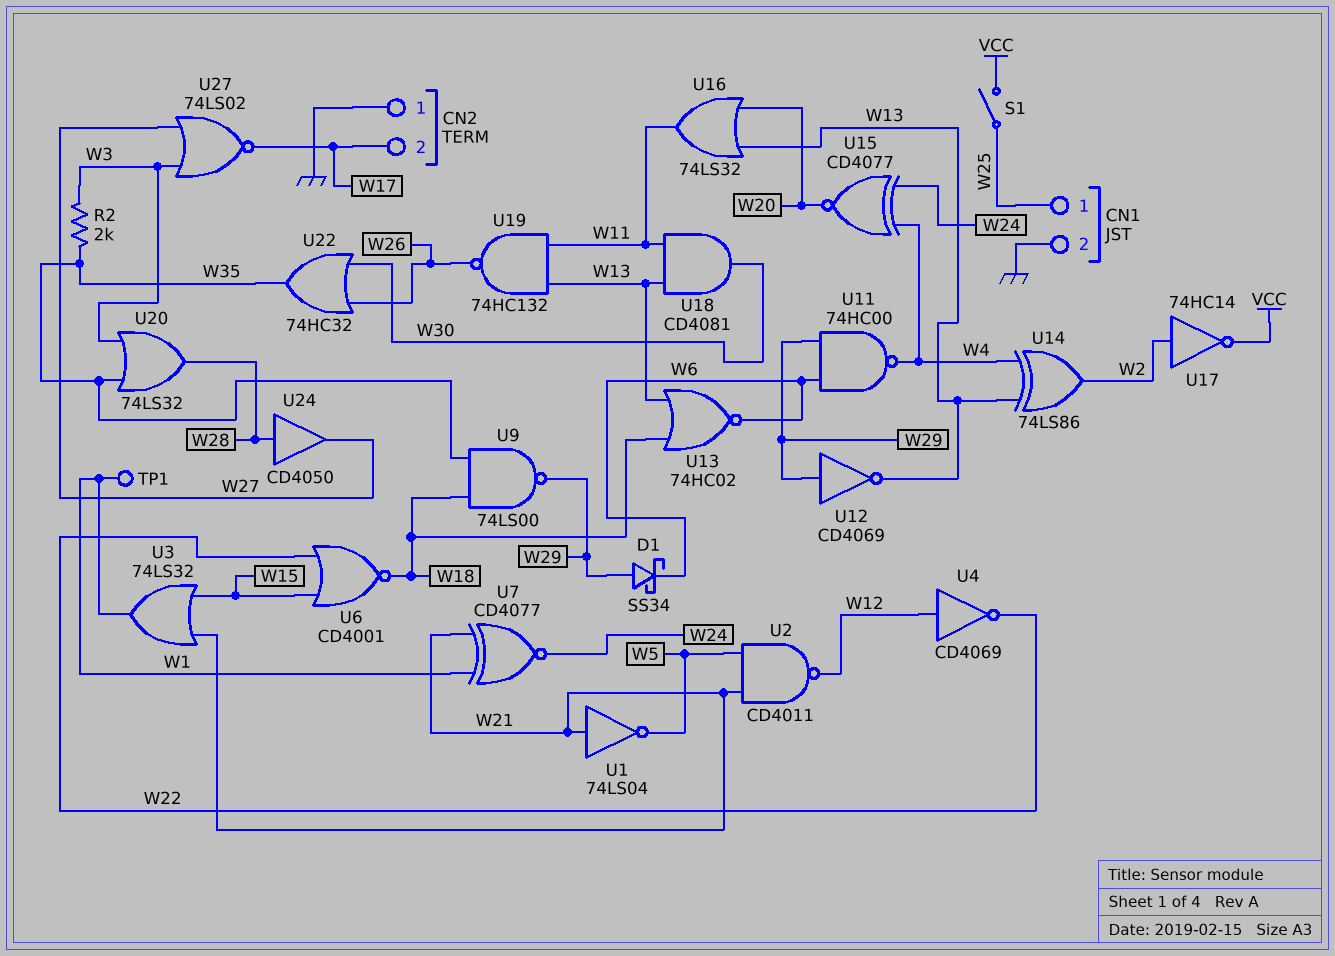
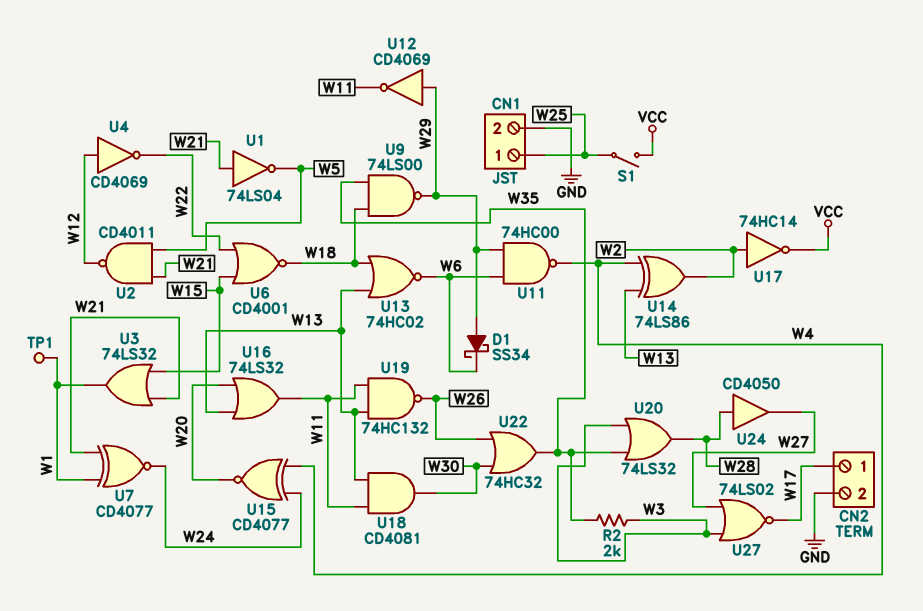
CN2 pin 1: GND -> W17
CN2 pin 2: W17 -> GND
U12: NOT CD4069 (in W29, out W13) -> NOT CD4069 (in W29, out W11)

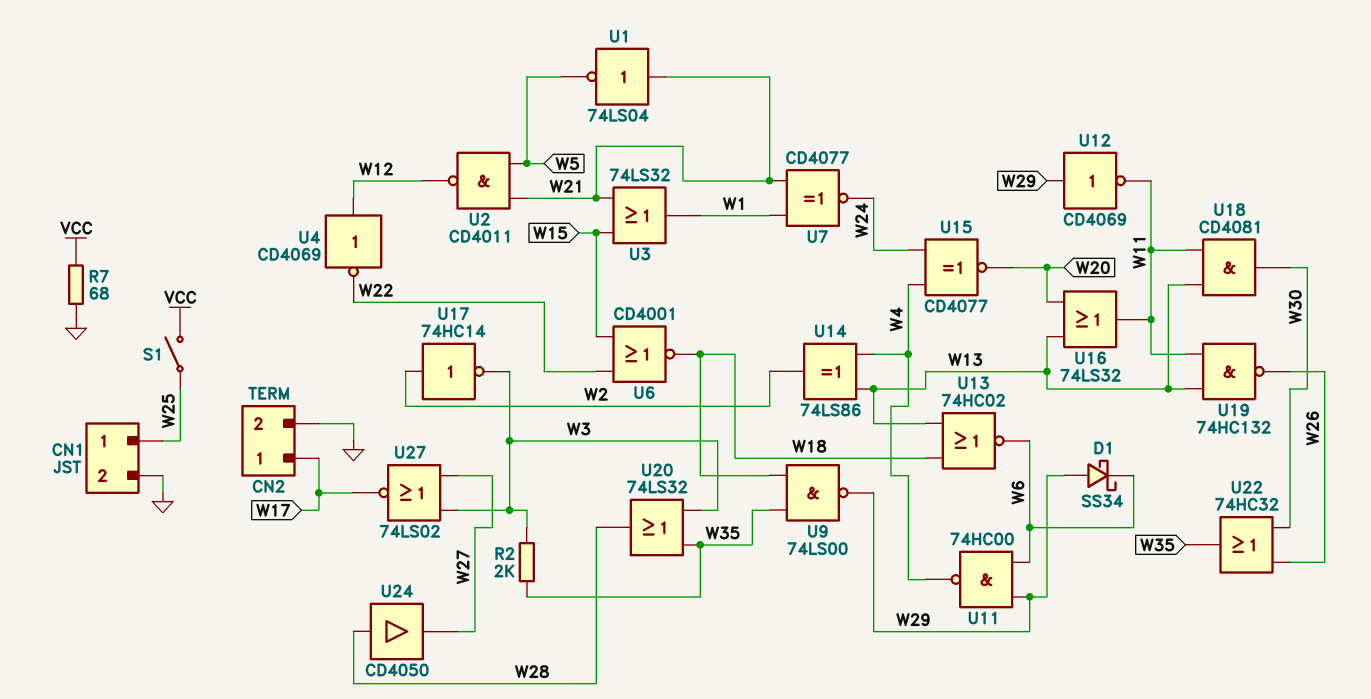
R7: none -> 68 (GND, VCC)
TP1: test point (W1) -> none
U17: NOT 74HC14 (in W2, out VCC) -> NOT 74HC14 (in W2, out W3)

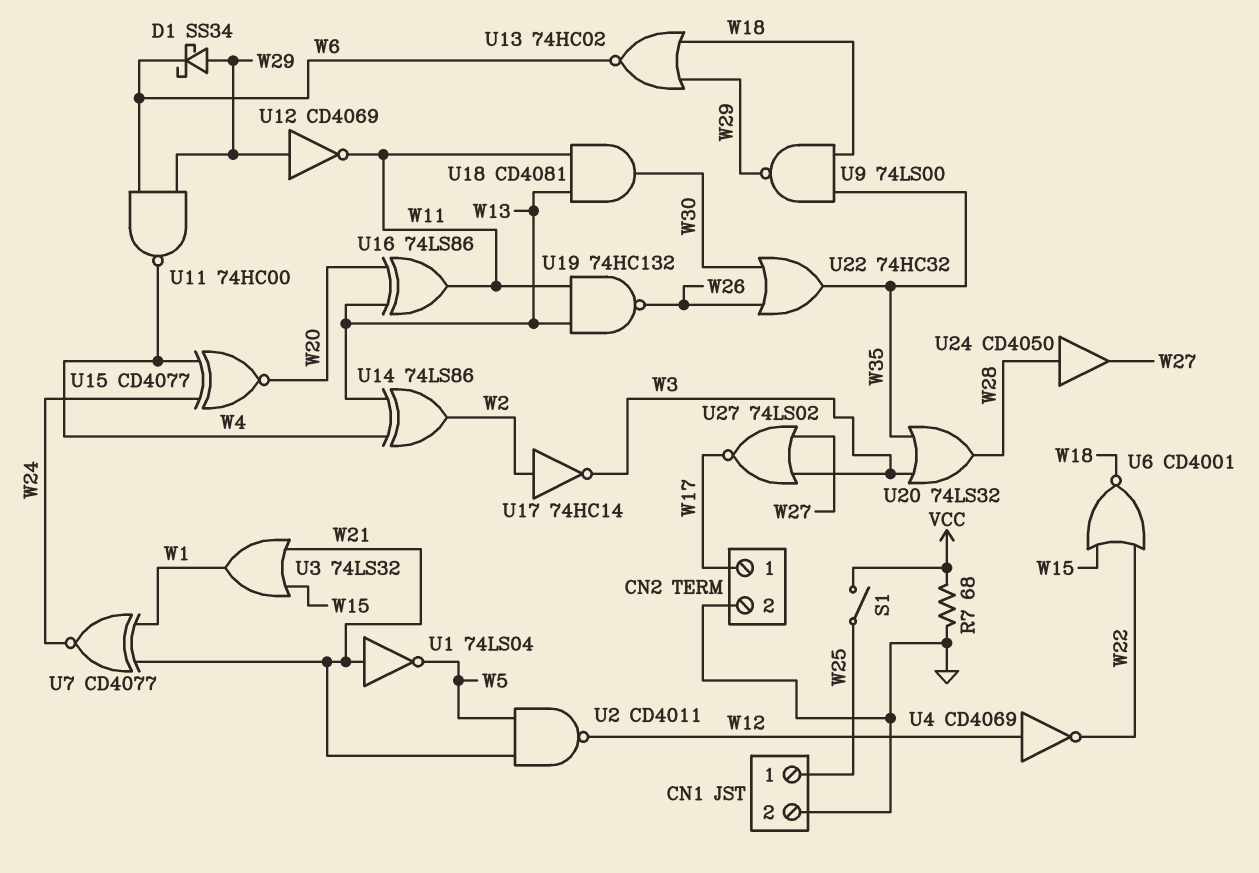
R2: 2k (W3, W35) -> none
U13: NOR 74HC02 (in W13, in W18, out W6) -> NOR 74HC02 (in W18, in W29, out W6)
U16: OR 74LS32 (in W13, in W20, out W11) -> XOR 74LS86 (in W13, in W20, out W11)

